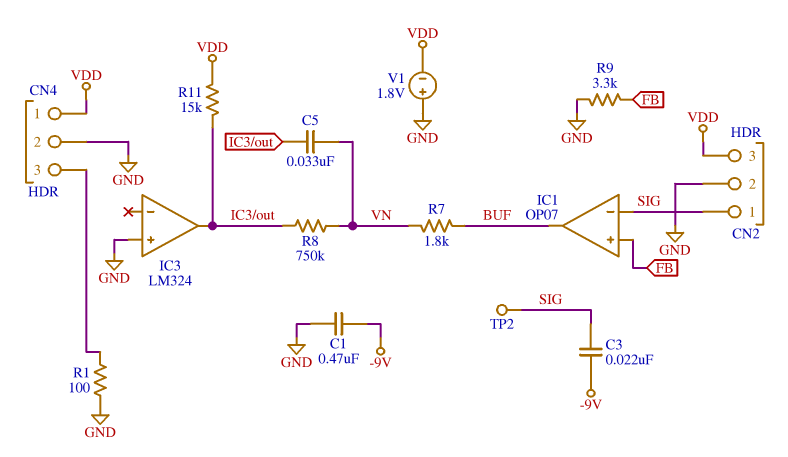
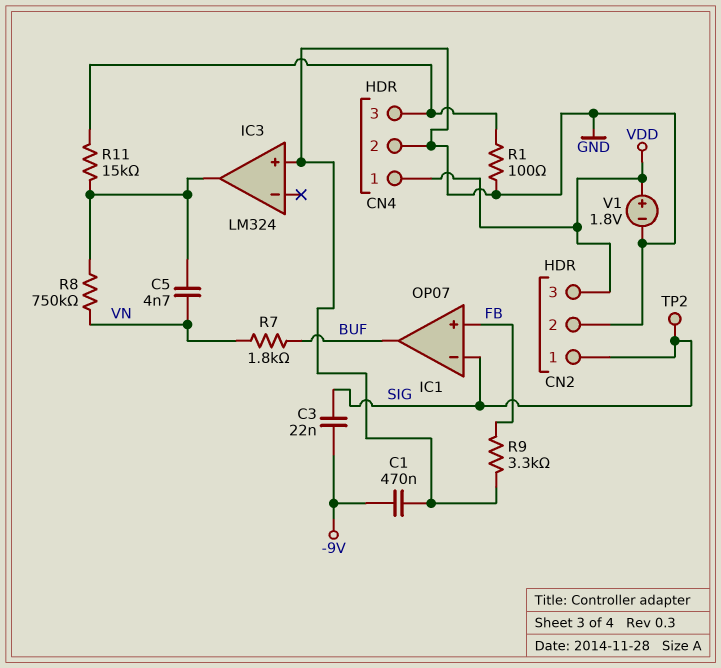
C5: 33nF (IC3/out, VN) -> 4.7nF (IC3/out, VN)
R11: 15k (IC3/out, VDD) -> 15k (CN4/3, IC3/out)
V1: 1.8V (plus GND, minus VDD) -> 1.8V (plus VDD, minus GND)

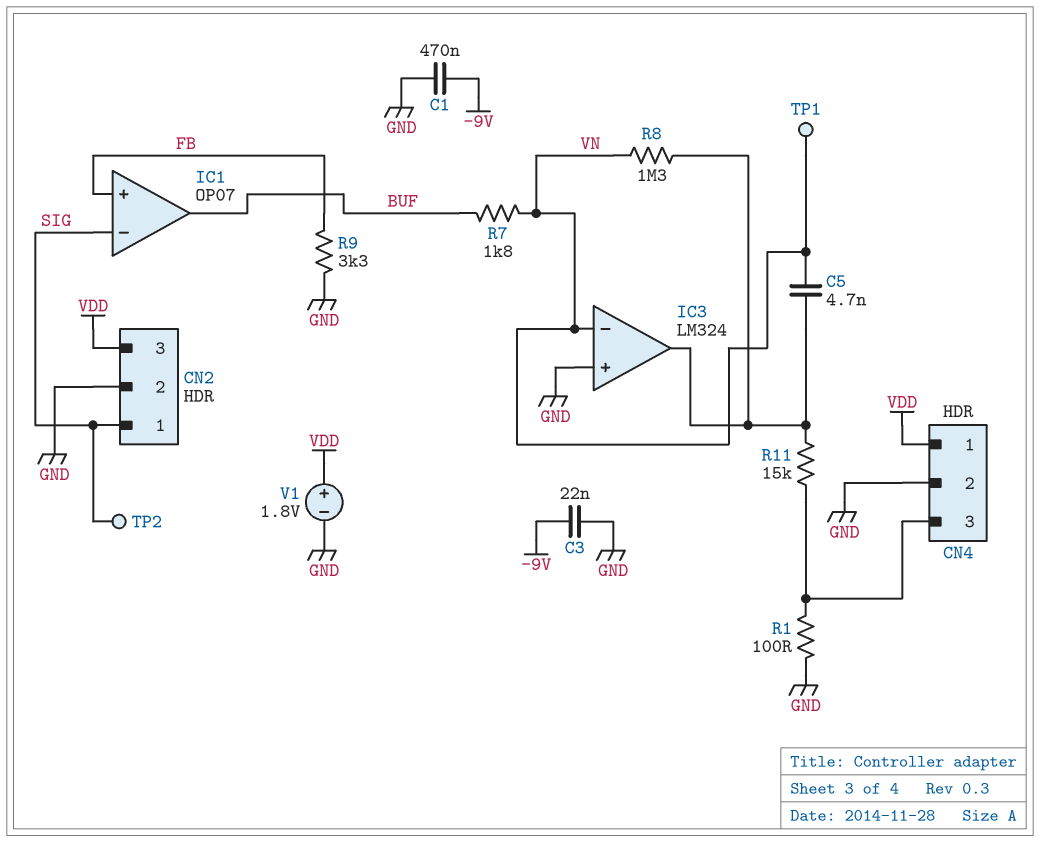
C3: 22nF (-9V, SIG) -> 22nF (-9V, GND)
IC3 pin in-: none -> VN
R8: 750k (IC3/out, VN) -> 1.3M (IC3/out, VN)
TP1: none -> test point (VN)

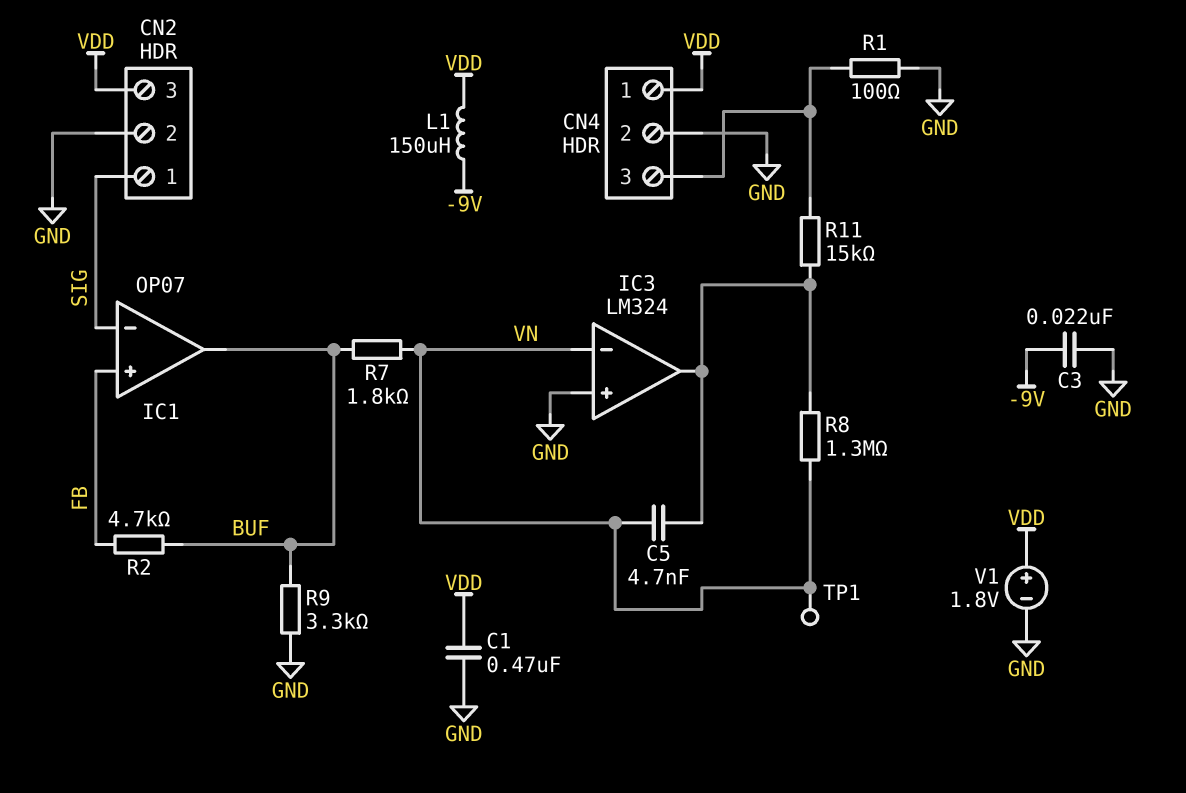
C1: 470nF (-9V, GND) -> 470nF (GND, VDD)
L1: none -> 150uH (-9V, VDD)
R2: none -> 4.7k (BUF, FB)
R9: 3.3k (FB, GND) -> 3.3k (BUF, GND)
TP2: test point (SIG) -> none

